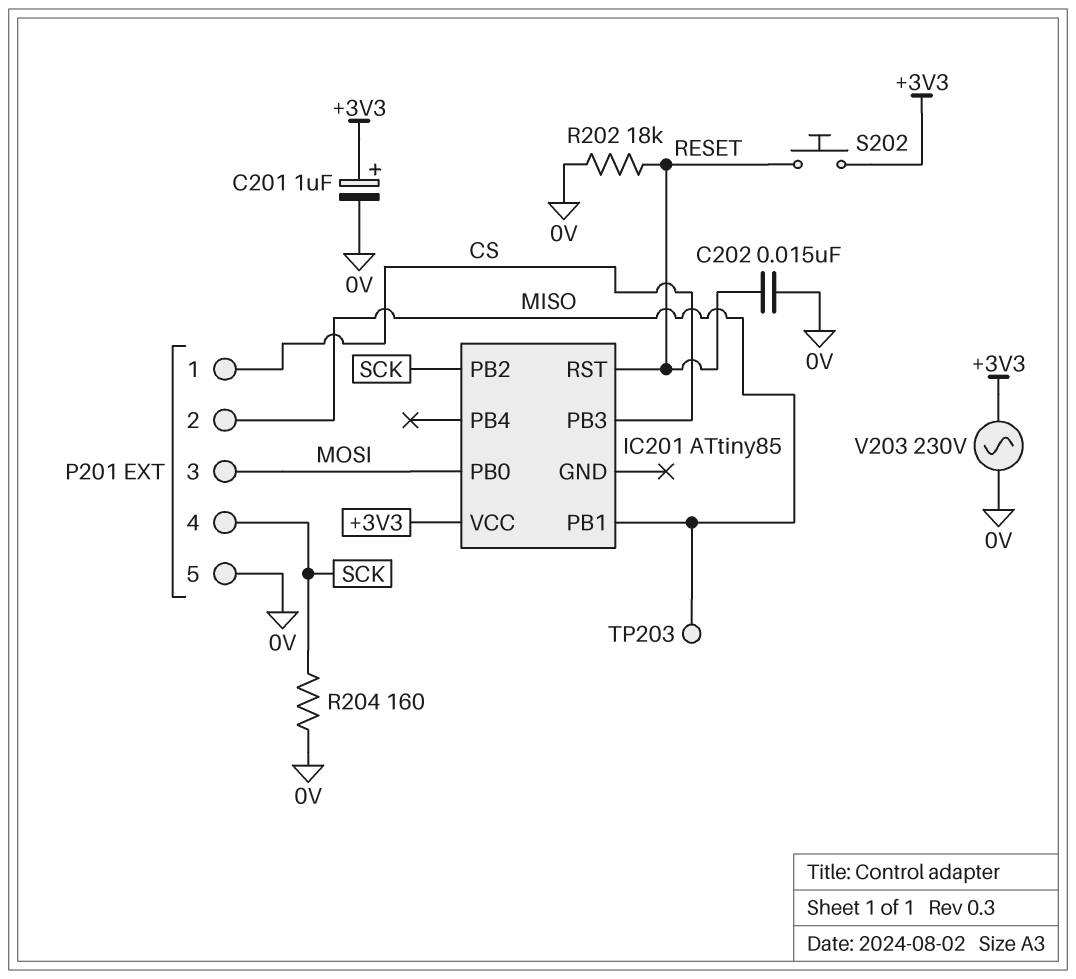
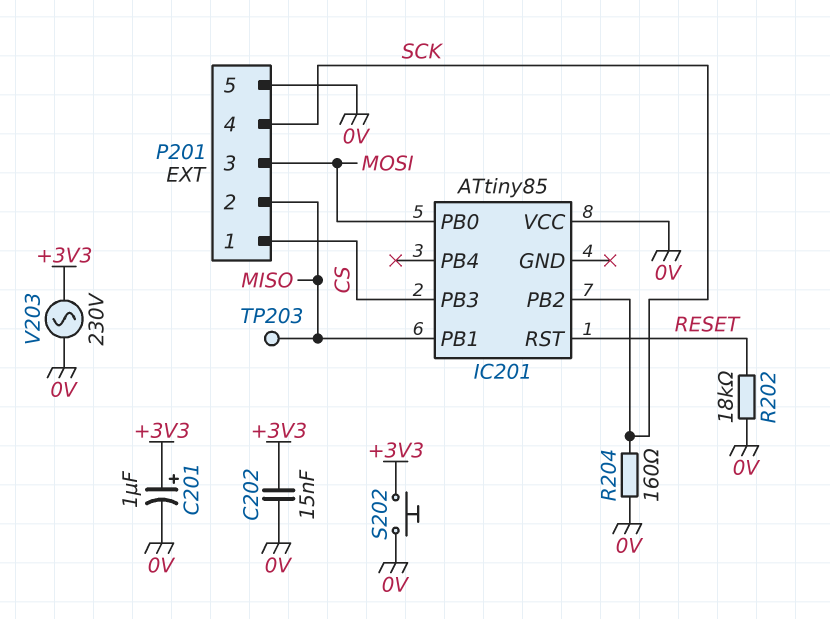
C202: 15nF (0V, RESET) -> 15nF (+3V3, 0V)
IC201 pin VCC: +3V3 -> 0V
S202: button (+3V3, RESET) -> button (+3V3, 0V)

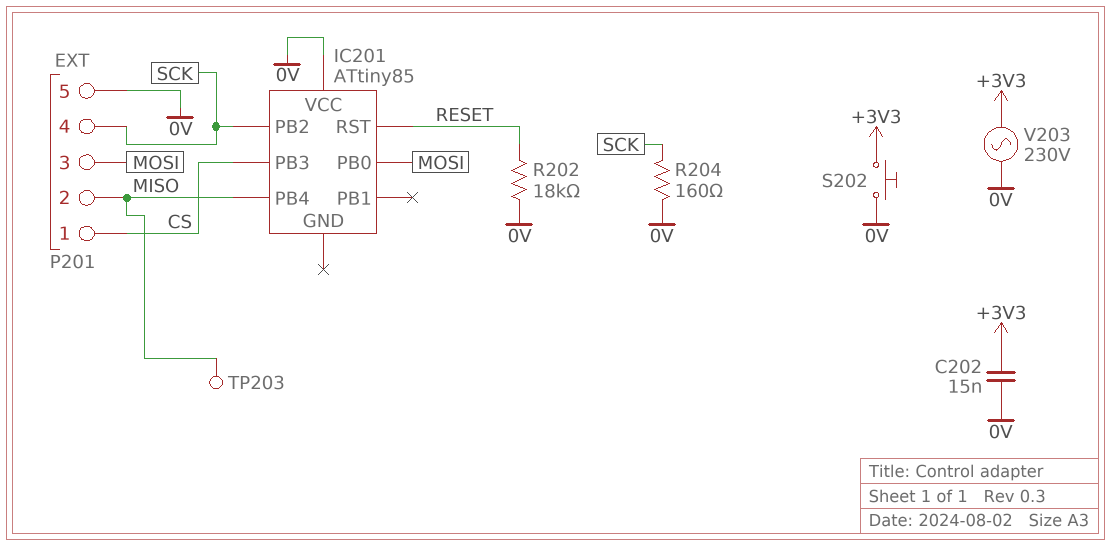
C201: 1uF (plus +3V3, minus 0V) -> none
IC201 pin PB1: MISO -> none
IC201 pin PB4: none -> MISO

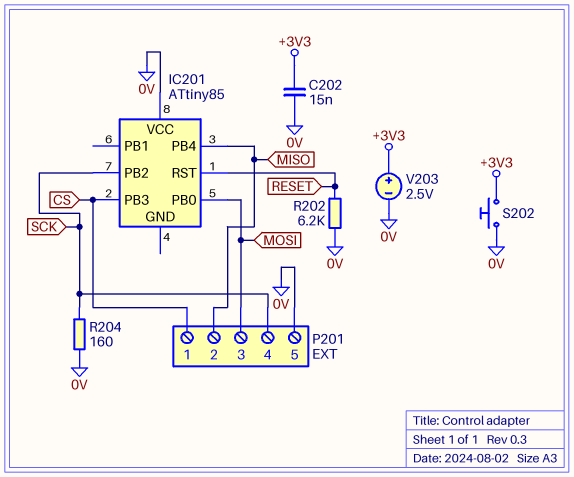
R202: 18k (0V, RESET) -> 6.2k (0V, RESET)
TP203: test point (MISO) -> none
V203: AC 230V (+3V3, 0V) -> 2.5V (plus +3V3, minus 0V)

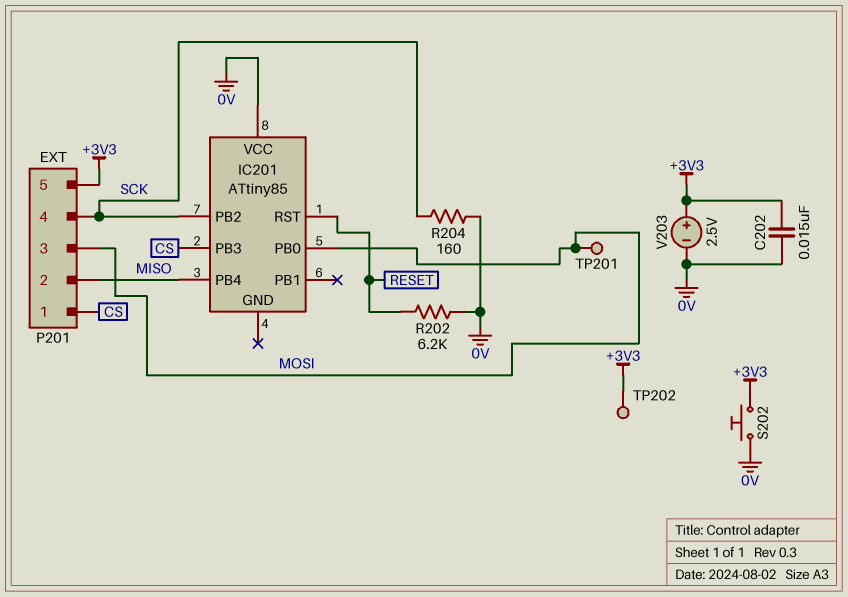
P201 pin 5: 0V -> +3V3
TP201: none -> test point (MOSI)
TP202: none -> test point (+3V3)

